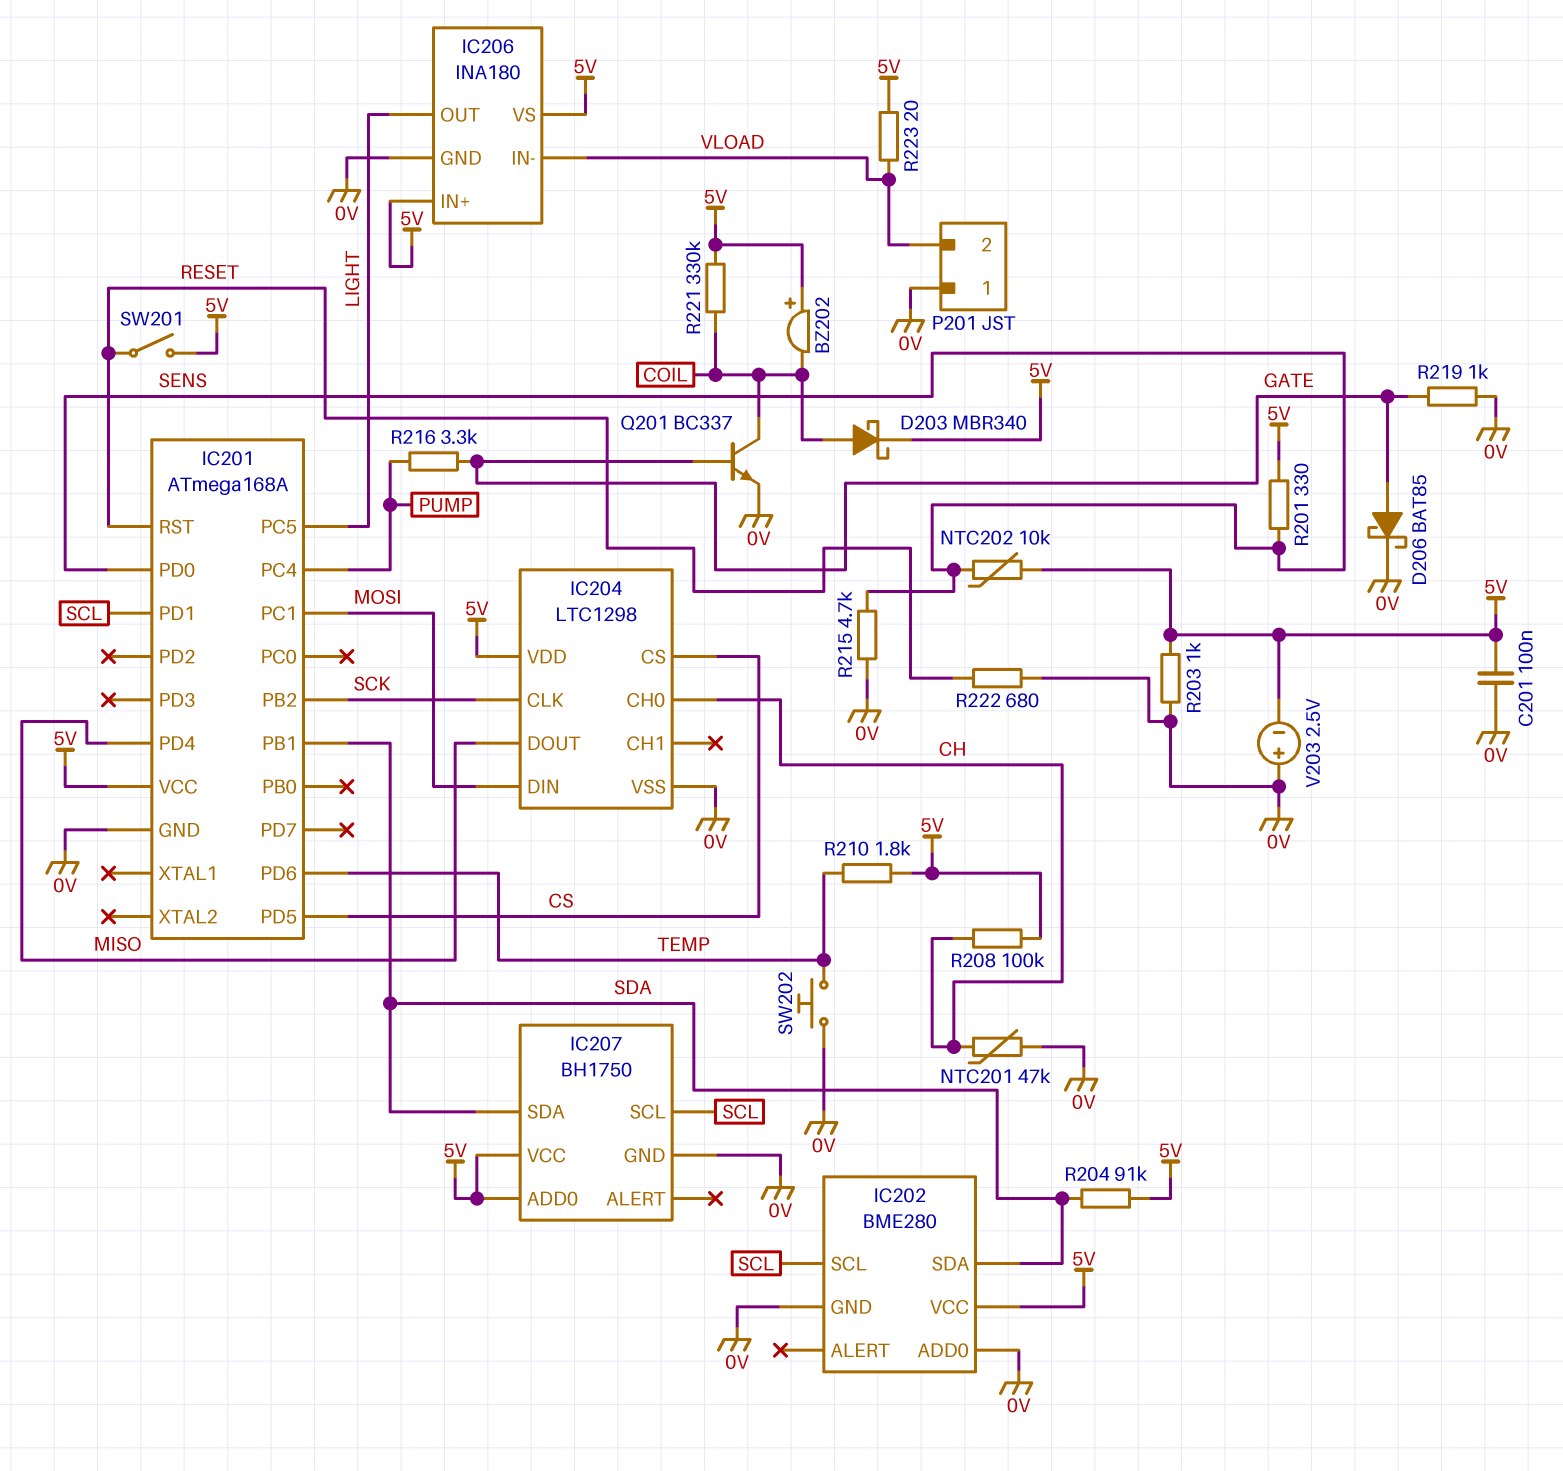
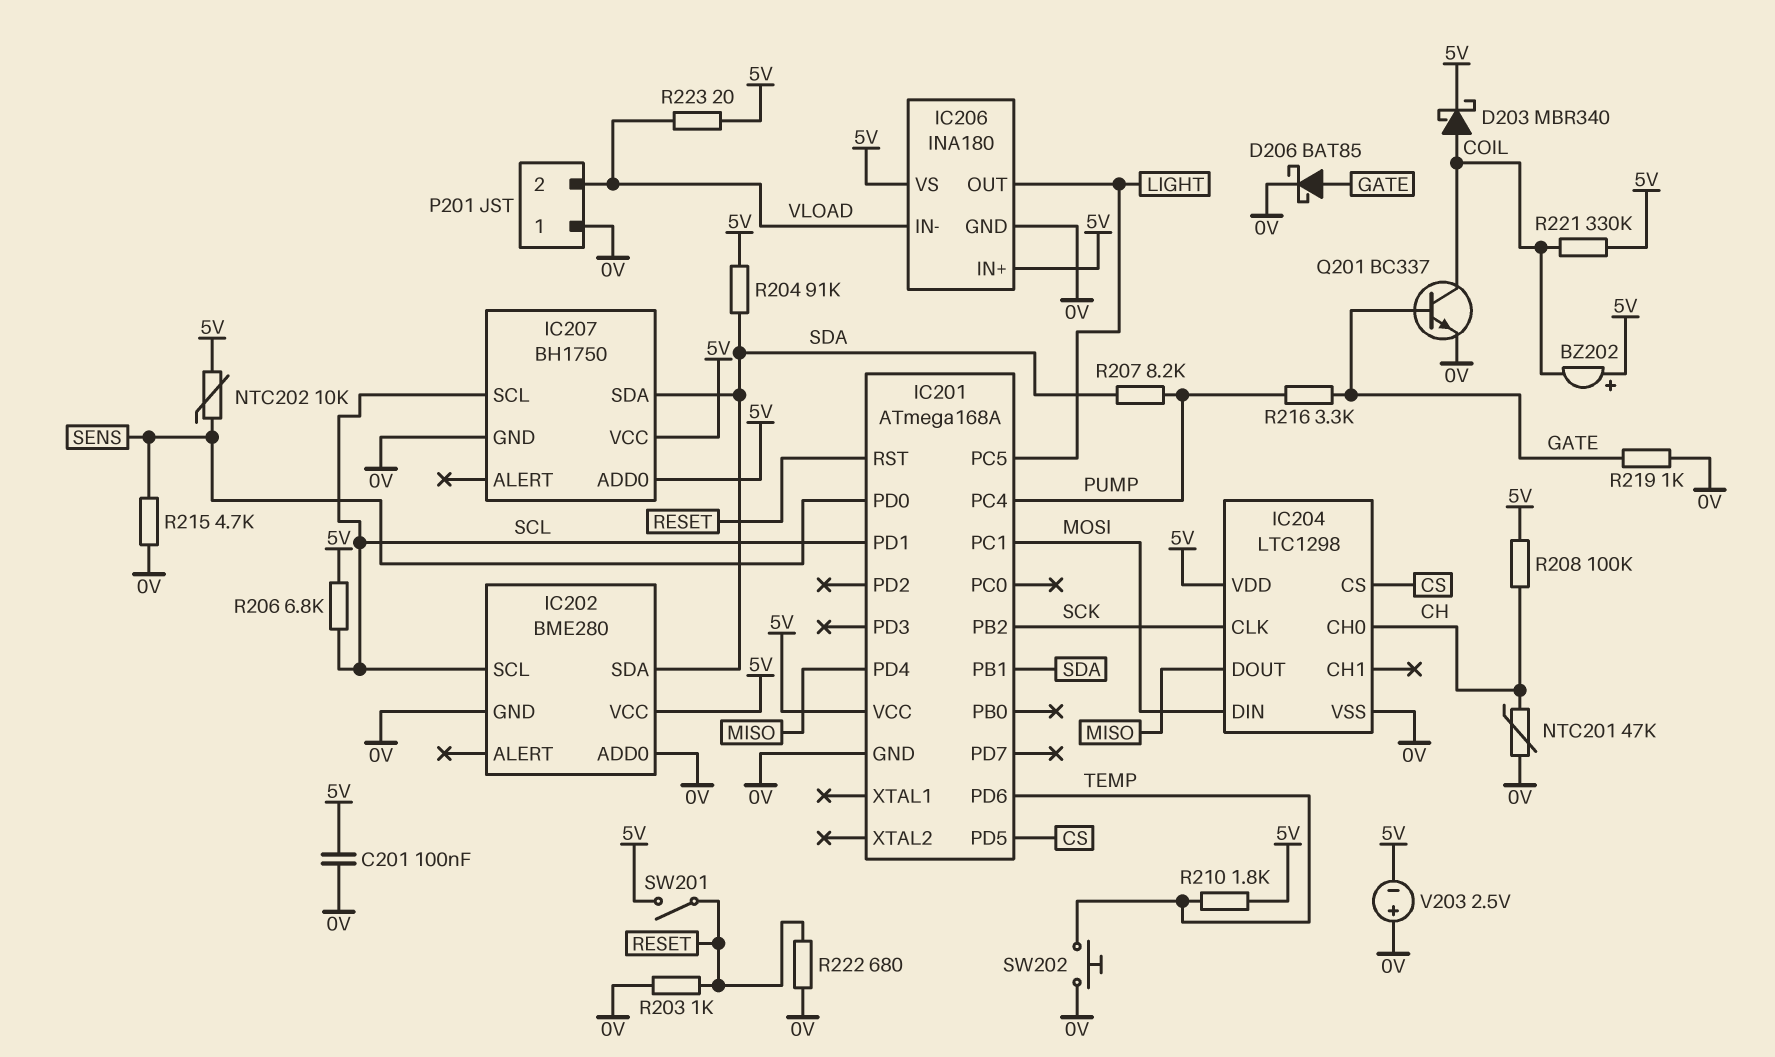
R201: 330 (5V, SENS) -> none
R203: 1k (0V, 5V) -> 1k (0V, RESET)
R206: none -> 6.8k (5V, SCL)
R207: none -> 8.2k (PUMP, SDA)

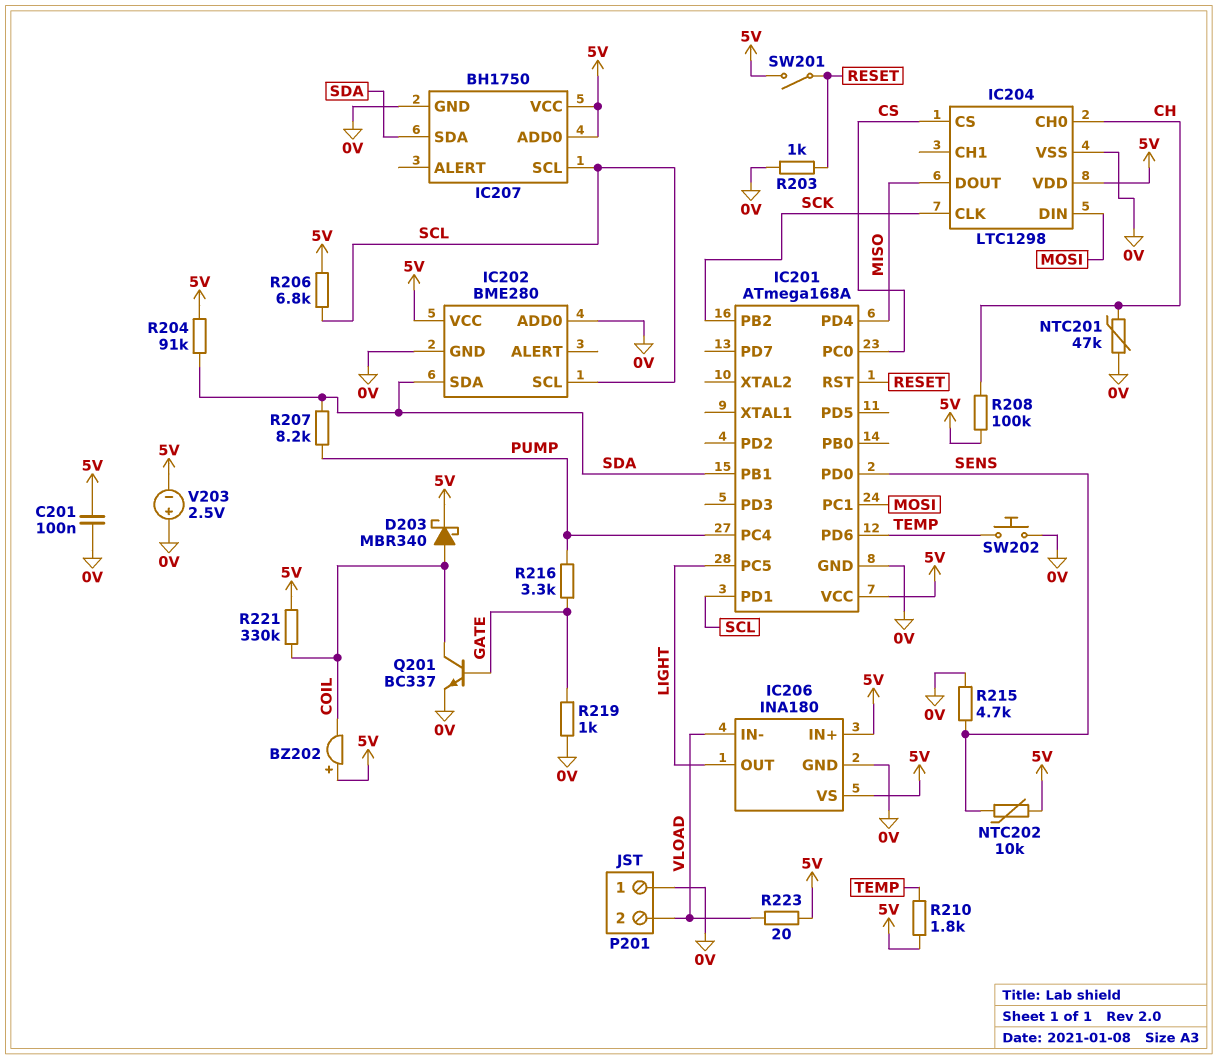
D206: schottky BAT85 (A GATE, K 0V) -> none
IC201 pin PC0: none -> CS
IC201 pin PD5: CS -> none
R222: 680 (0V, RESET) -> none

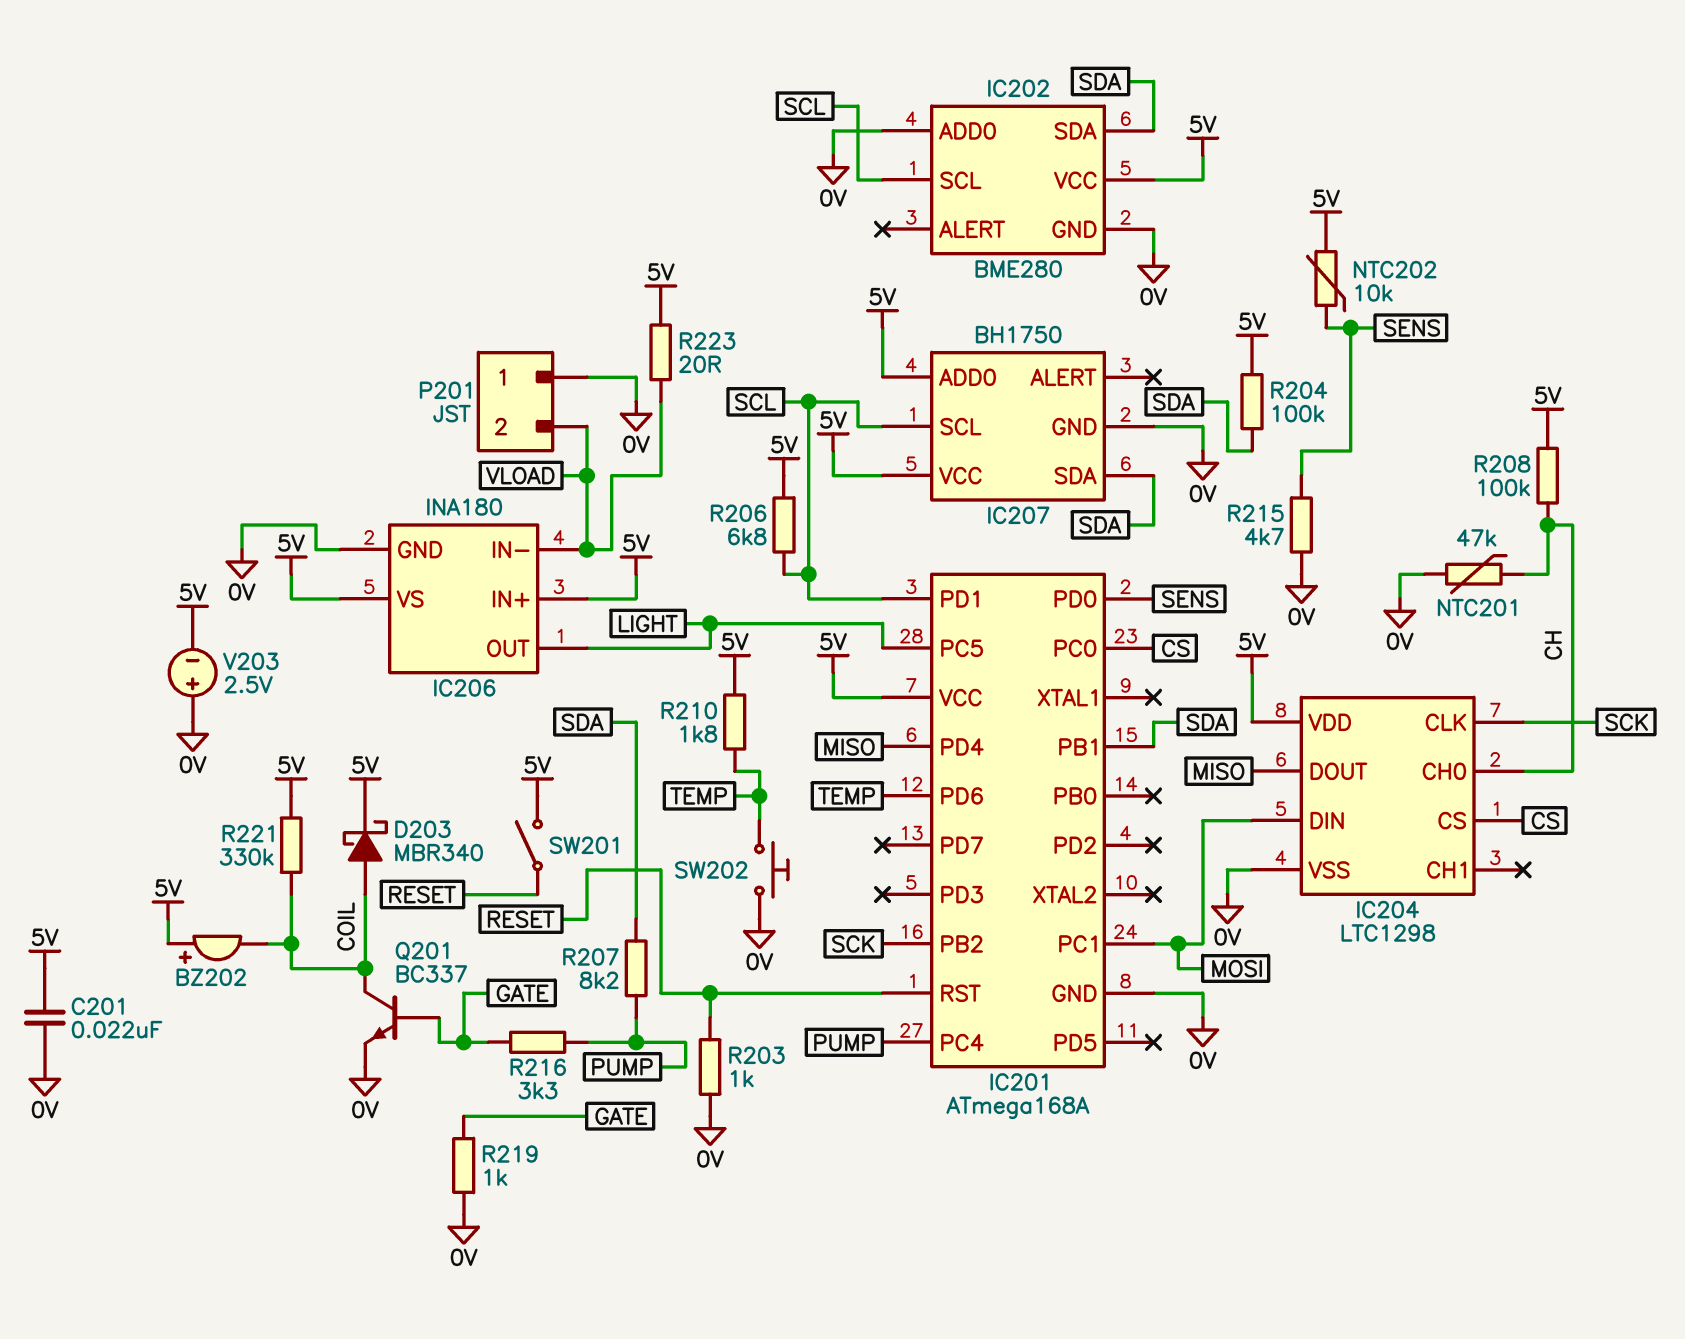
C201: 100nF (0V, 5V) -> 22nF (0V, 5V)
R204: 91k (5V, SDA) -> 100k (5V, SDA)

